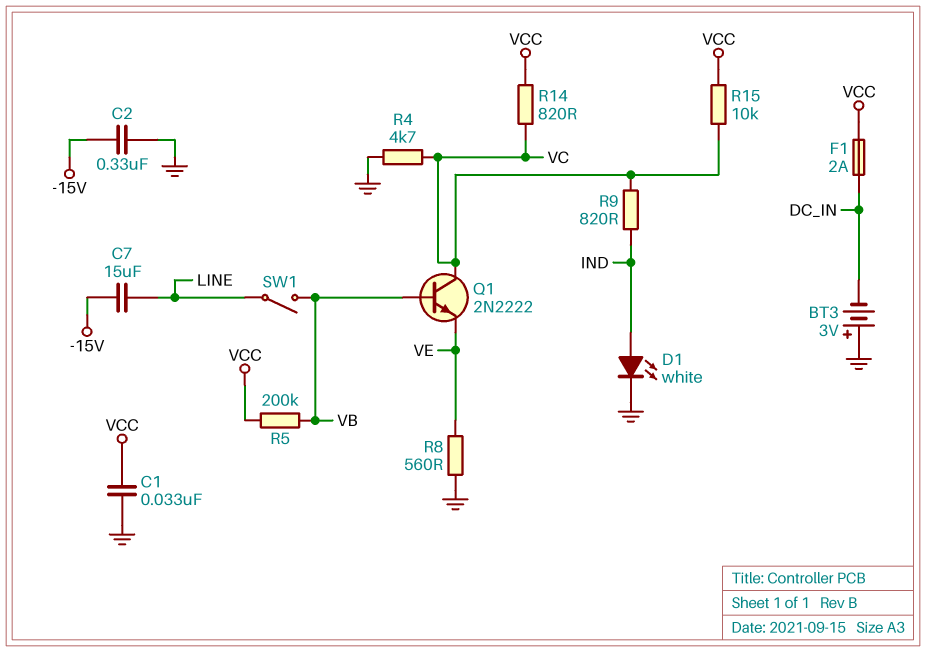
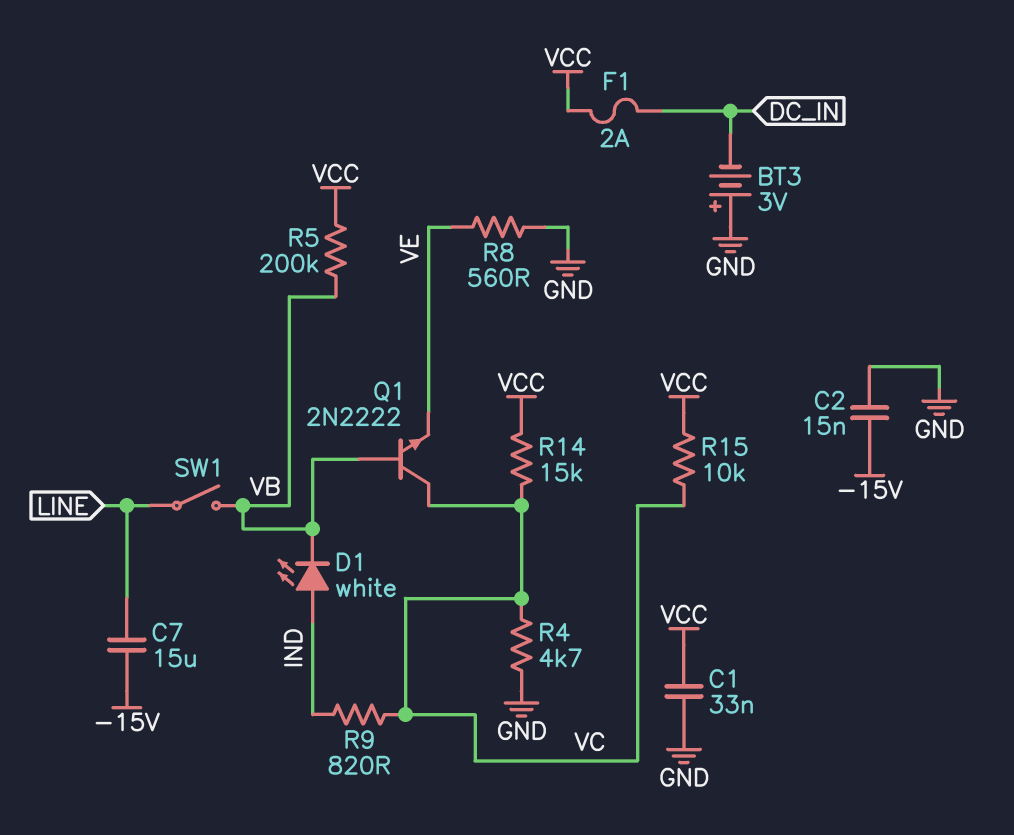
C2: 330nF (-15V, GND) -> 15nF (-15V, GND)
D1: LED white (A IND, K GND) -> LED white (A IND, K VB)
R14: 820 (VC, VCC) -> 15k (VC, VCC)

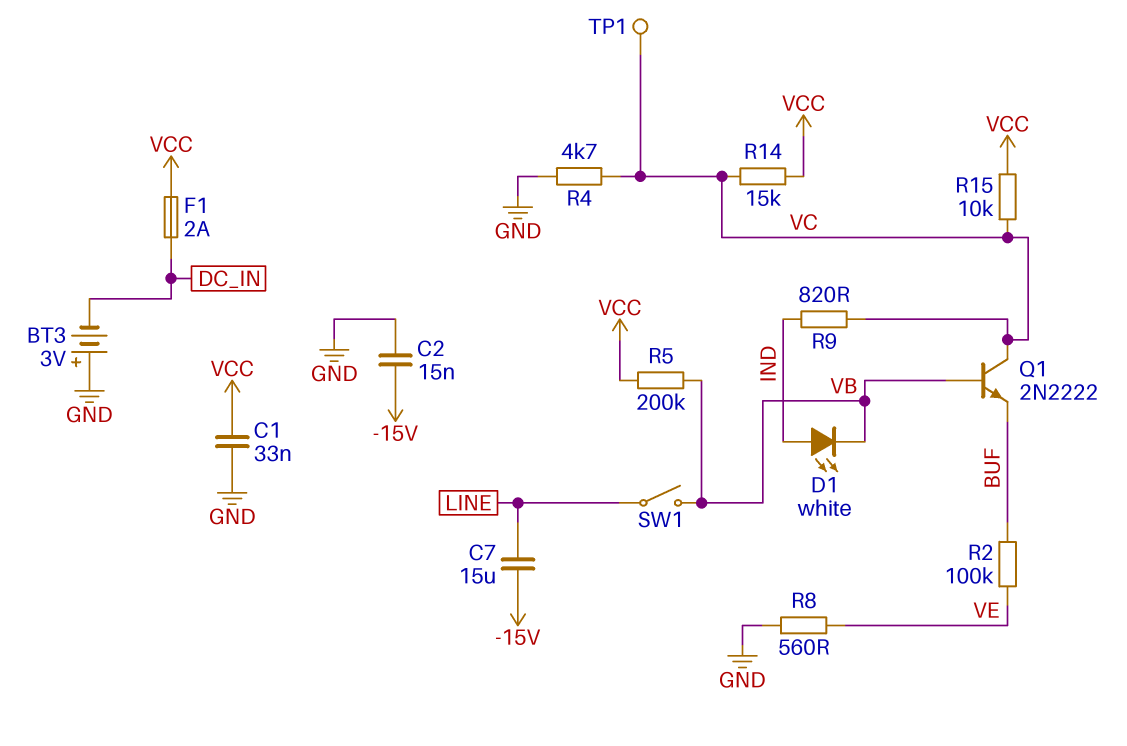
Q1: NPN 2N2222 (B VB, C VC, E VE) -> NPN 2N2222 (B VB, C VC, E BUF)
R2: none -> 100k (BUF, VE)
TP1: none -> test point (VC)

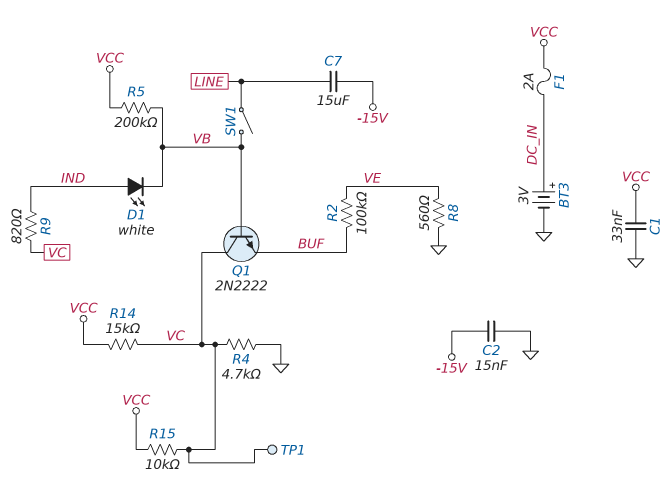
BT3: 3V (plus GND, minus DC_IN) -> 3V (plus DC_IN, minus GND)

